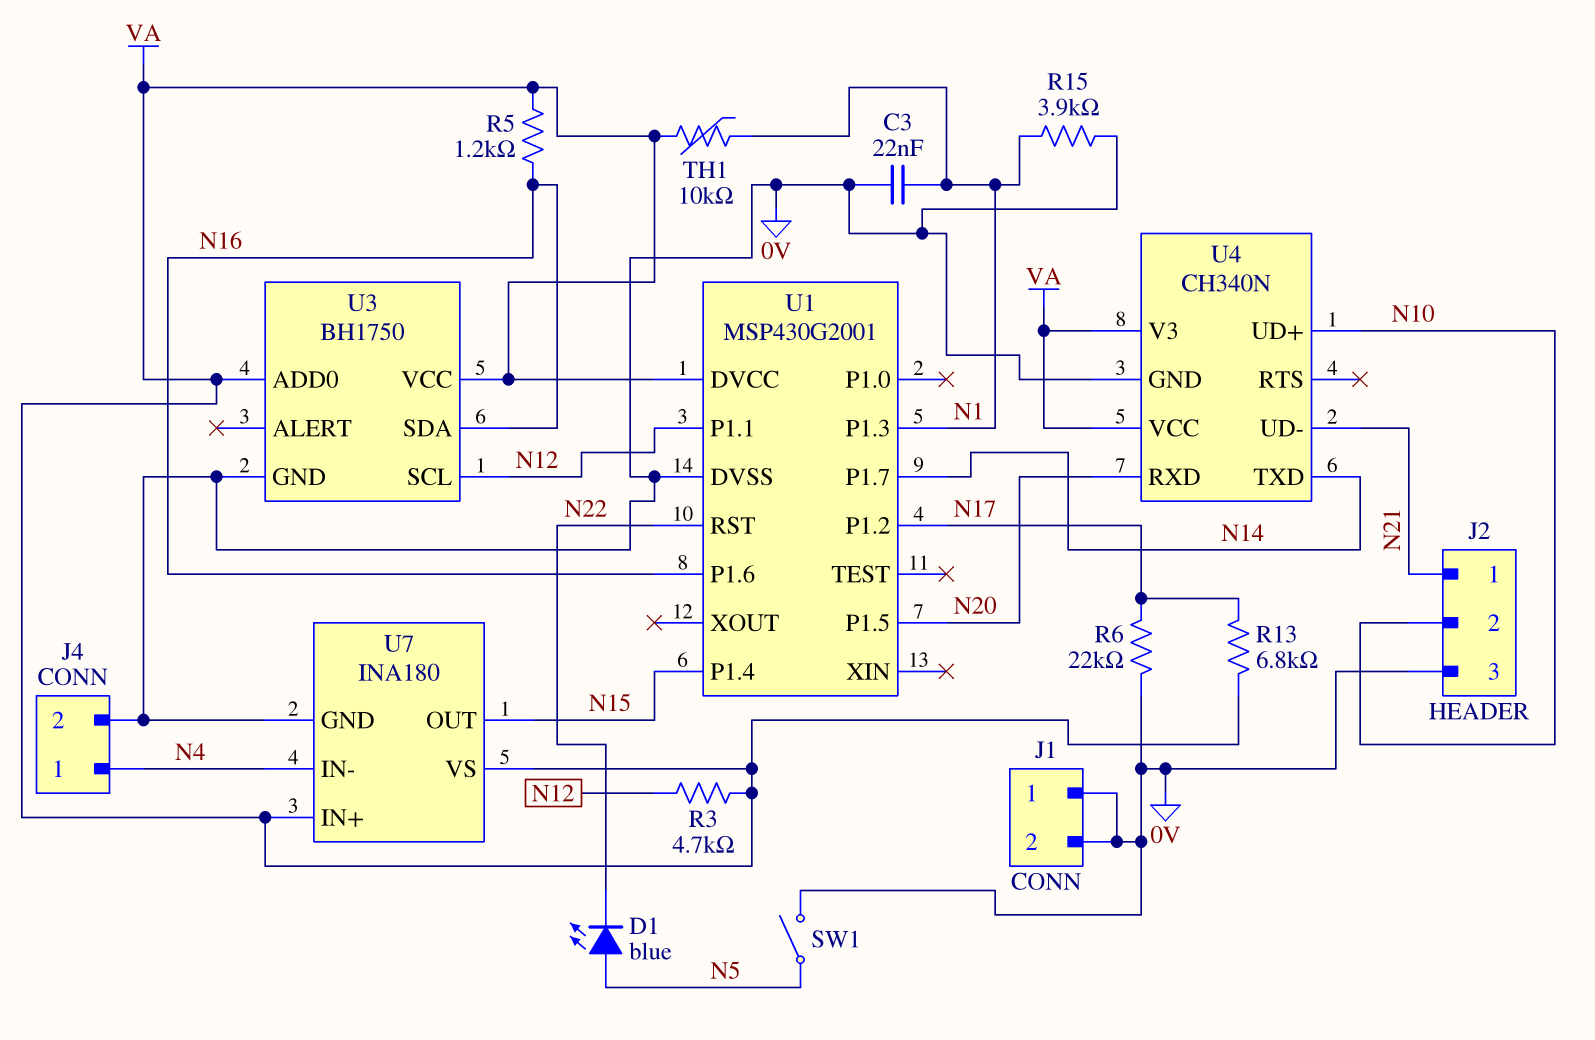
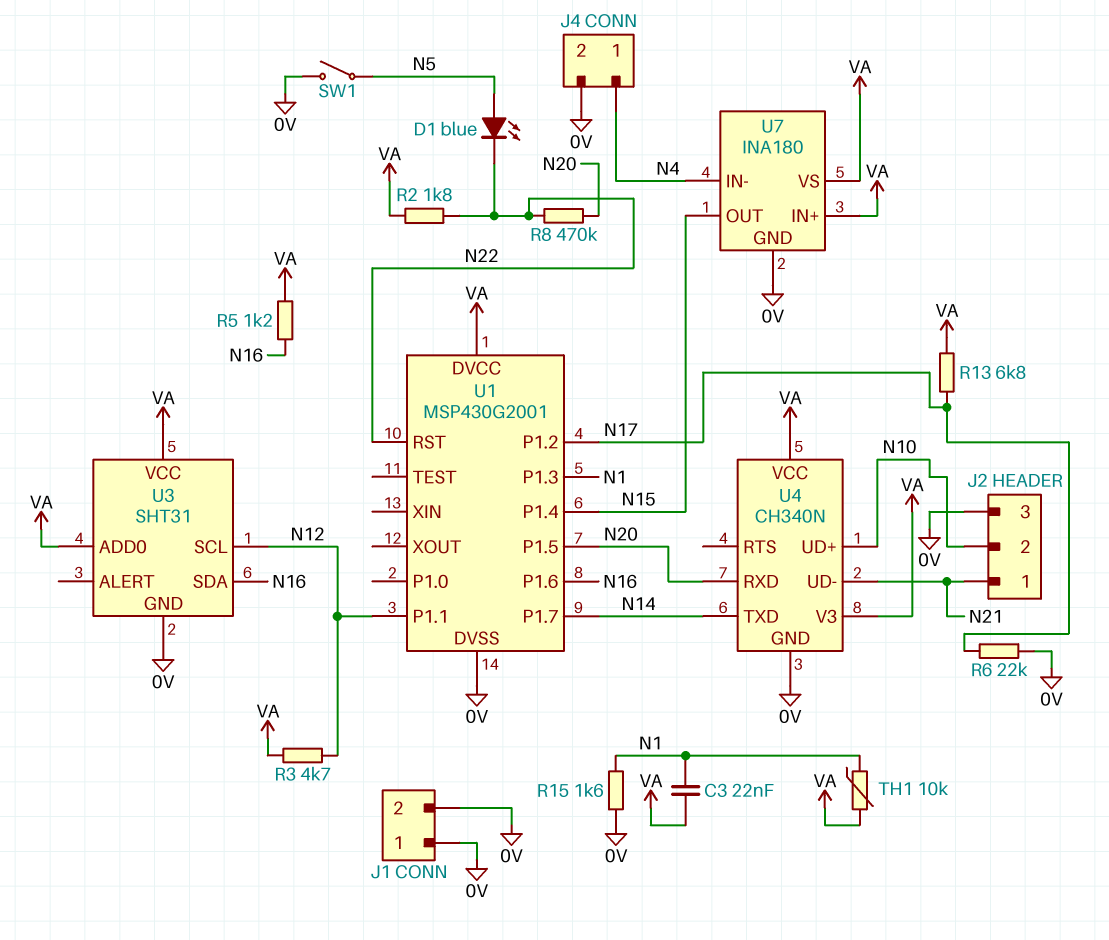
C3: 22nF (0V, N1) -> 22nF (N1, VA)
R2: none -> 1.8k (N22, VA)
R8: none -> 470k (N20, N22)
R15: 3.9k (0V, N1) -> 1.6k (0V, N1)
U3: BH1750 -> SHT31

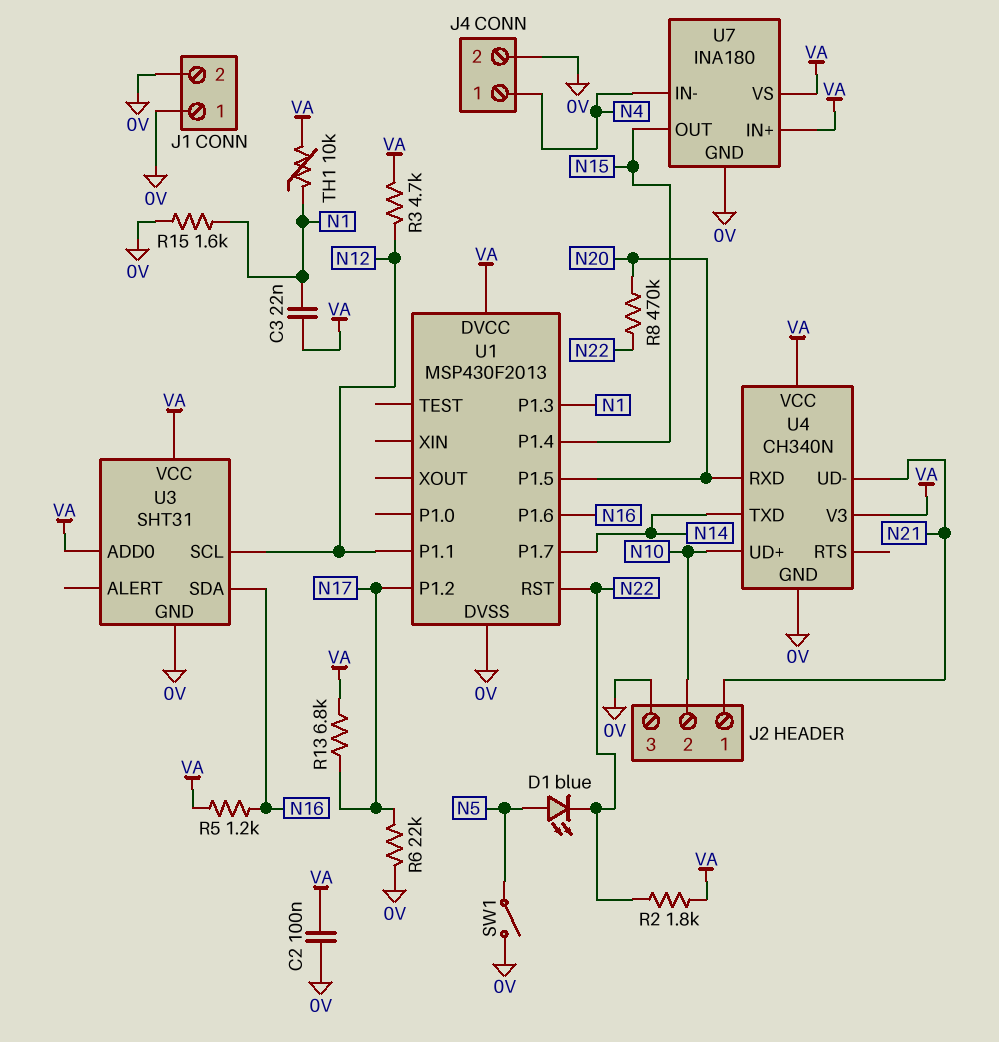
C2: none -> 100nF (0V, VA)
U1: MSP430G2001 -> MSP430F2013

